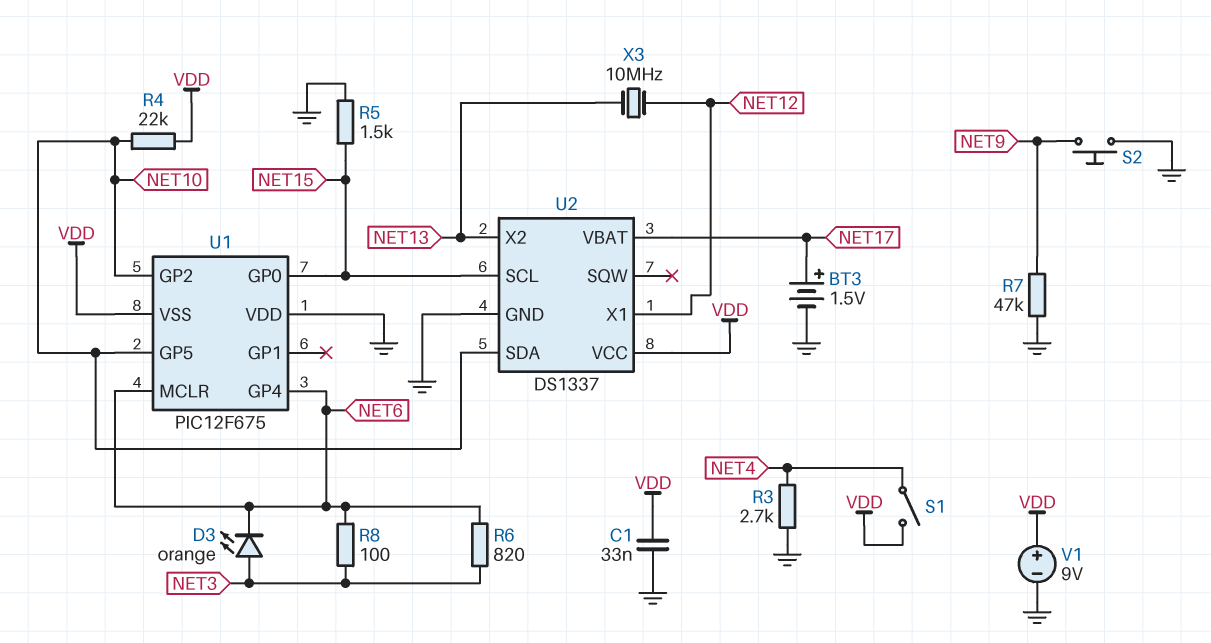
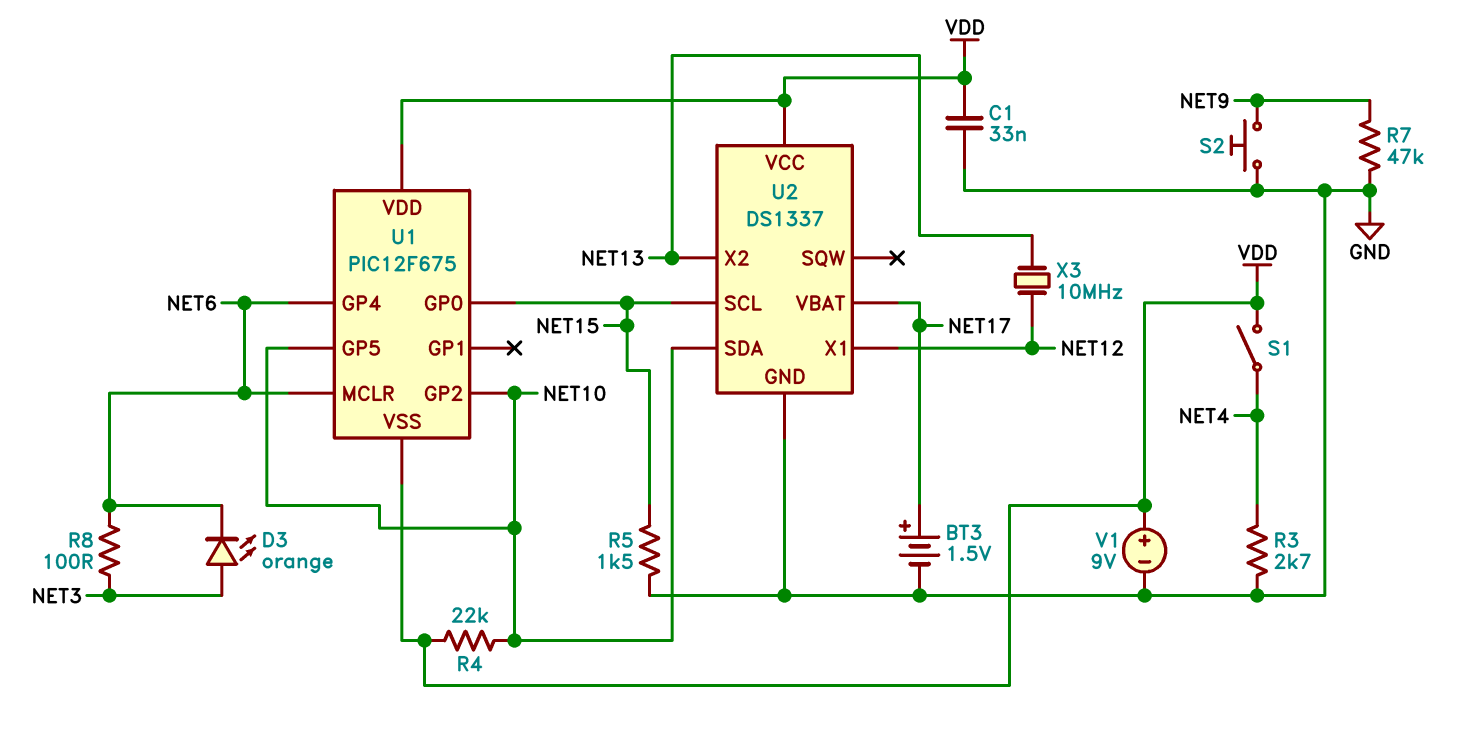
R6: 820 (NET3, NET6) -> none
U1 pin VDD: GND -> VDD

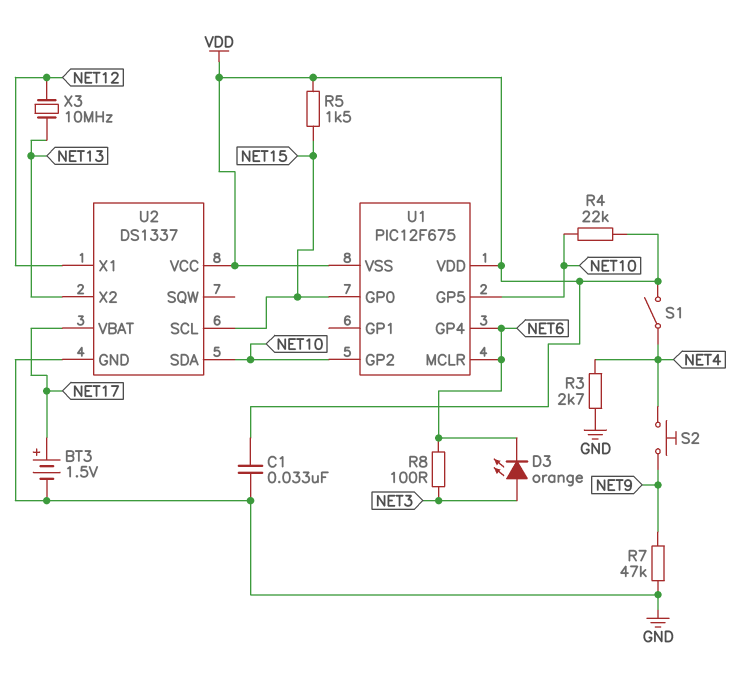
R5: 1.5k (GND, NET15) -> 1.5k (NET15, VDD)
S2: button (GND, NET9) -> button (NET4, NET9)
V1: 9V (plus VDD, minus GND) -> none

